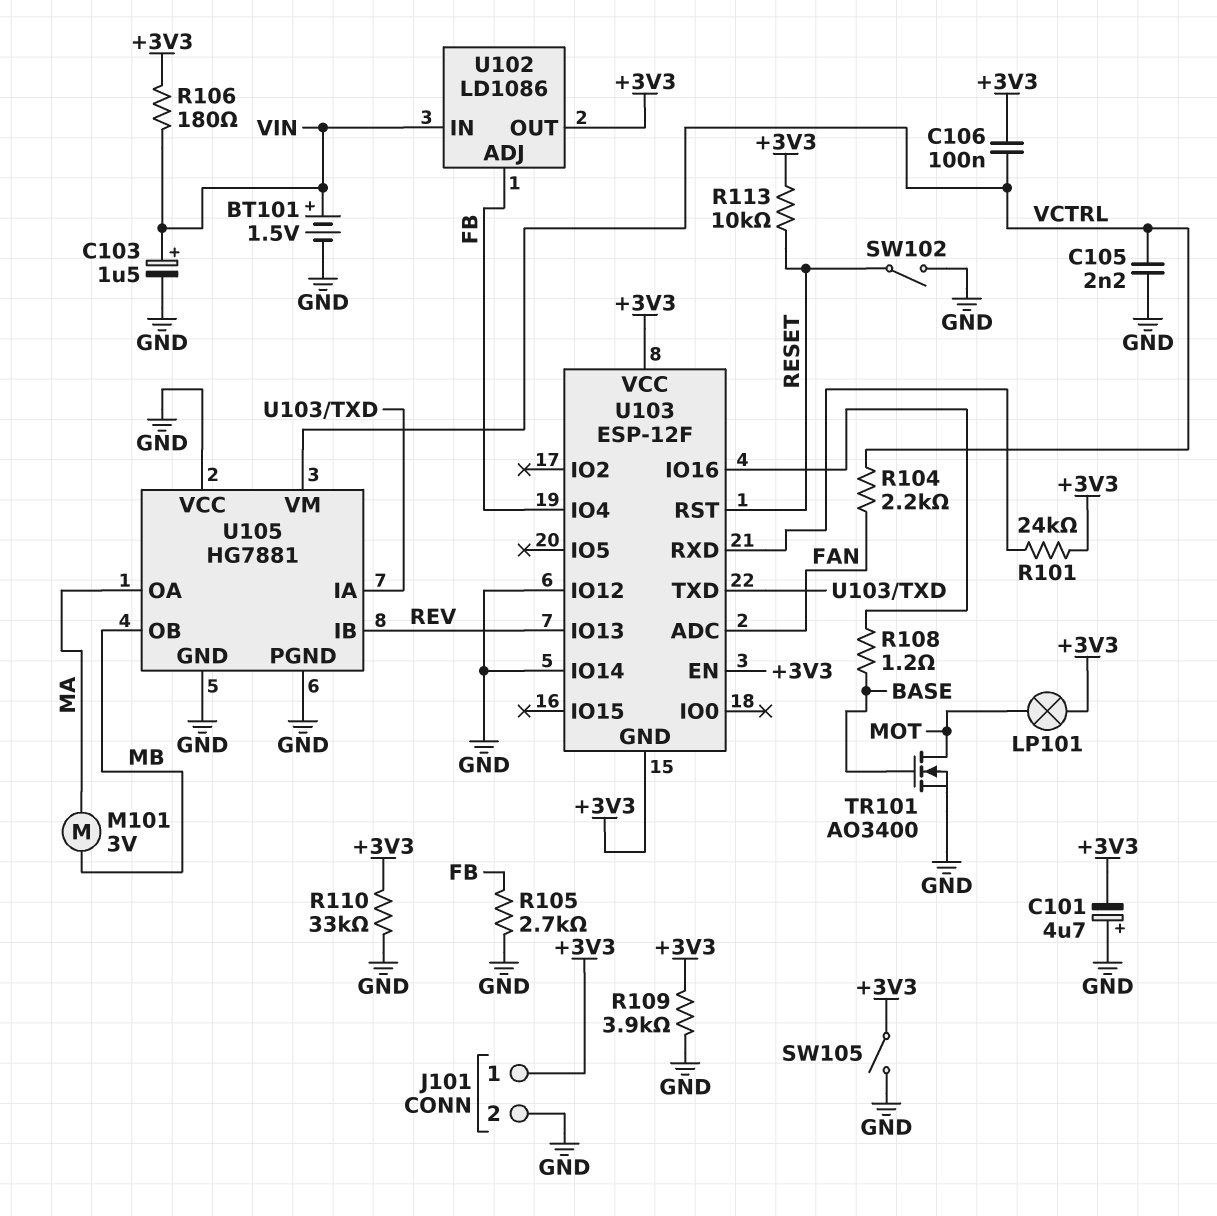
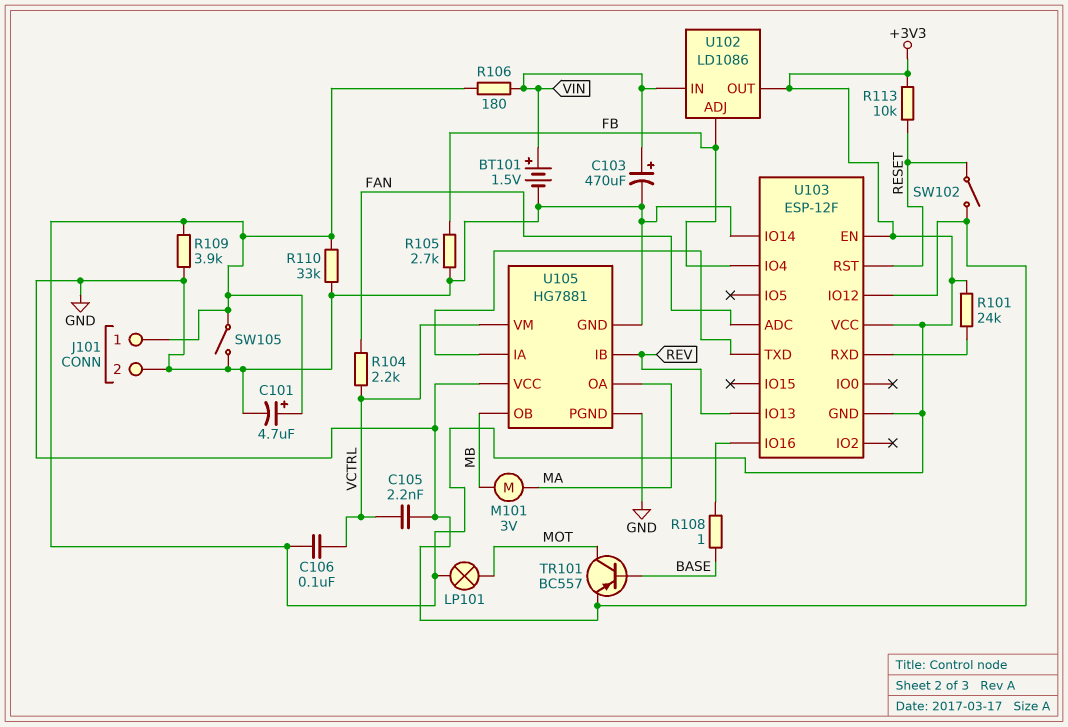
C101: 4.7uF (plus GND, minus +3V3) -> 4.7uF (plus +3V3, minus GND)
C103: 1.5uF (plus VIN, minus GND) -> 470uF (plus VIN, minus GND)
R108: 1.2 (BASE, U103/IO16) -> 1 (BASE, U103/IO16)
TR101: NMOS AO3400 (G BASE, D MOT, S GND) -> PNP BC557 (B BASE, C MOT, E GND)

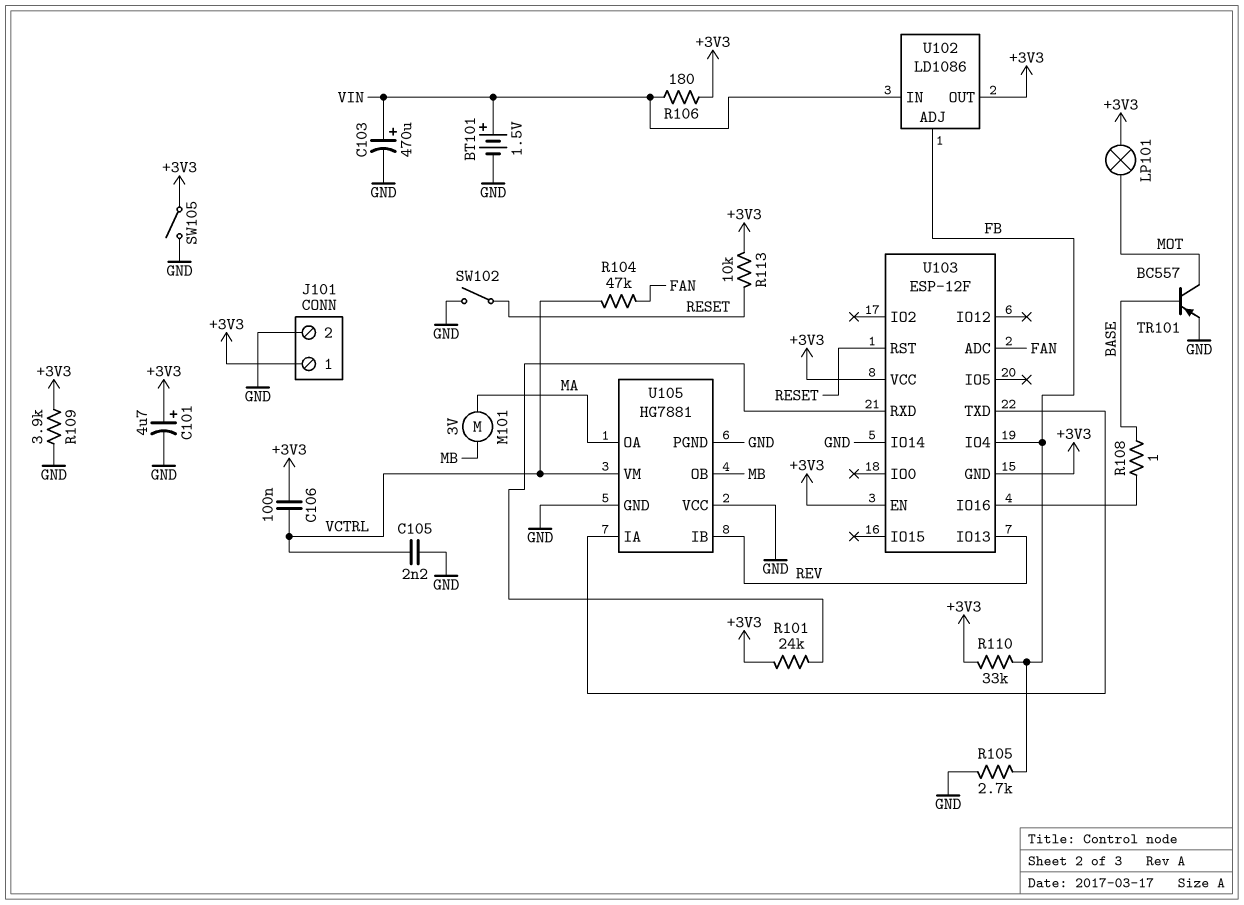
R104: 2.2k (FAN, VCTRL) -> 47k (FAN, VCTRL)
R110: 33k (+3V3, GND) -> 33k (+3V3, FB)
U103 pin IO12: GND -> none

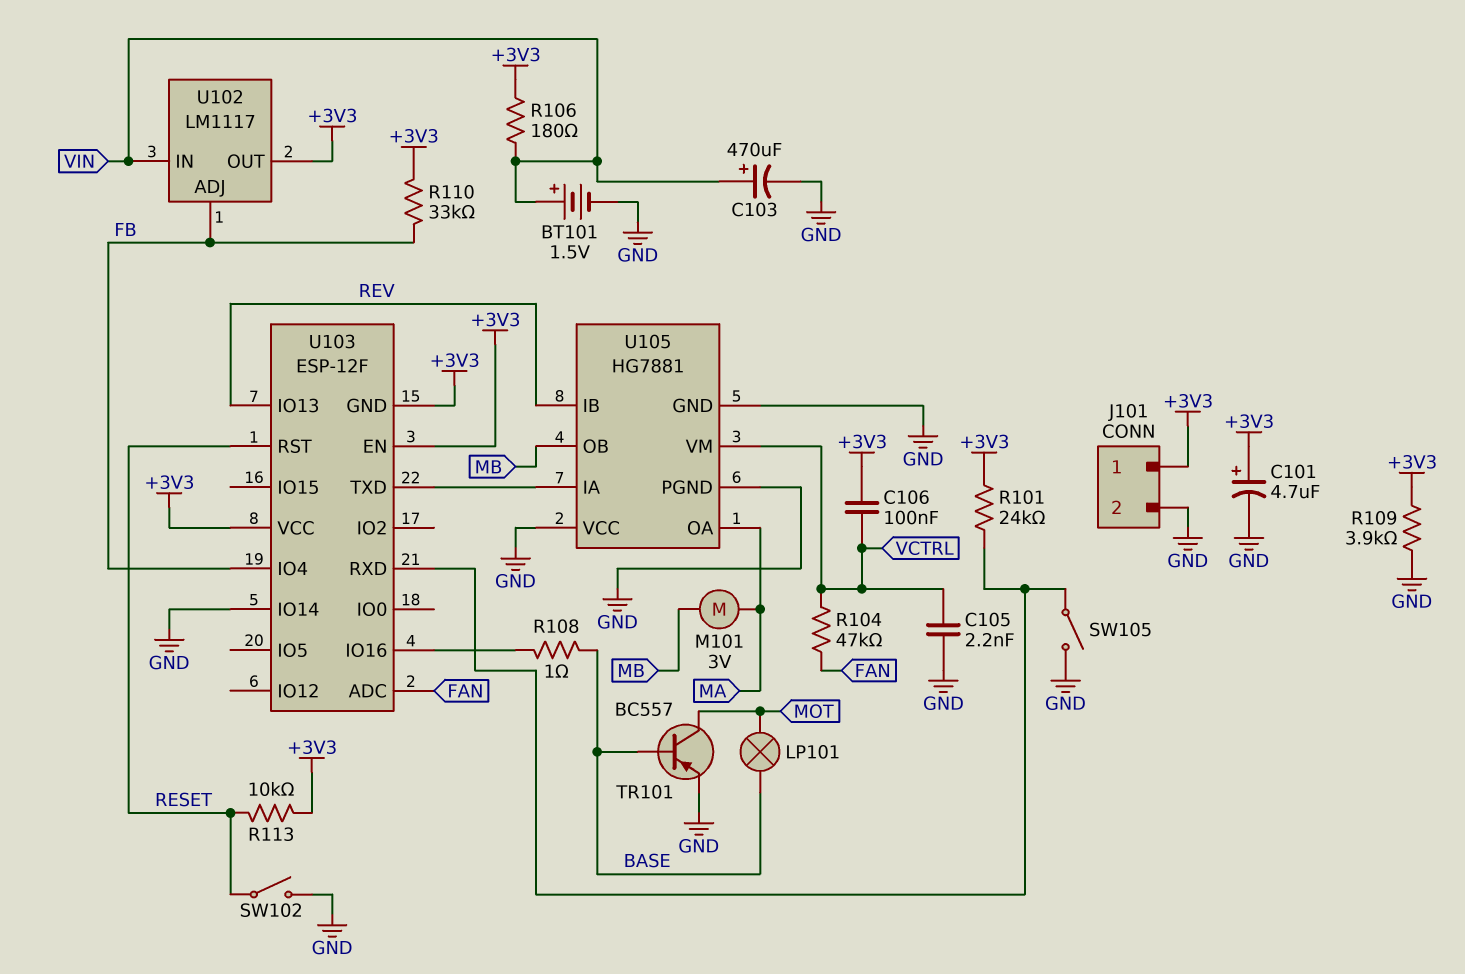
LP101: lamp (+3V3, MOT) -> lamp (BASE, MOT)
R105: 2.7k (FB, GND) -> none
SW105: switch (+3V3, GND) -> switch (GND, U103/RXD)
U102: LD1086 -> LM1117

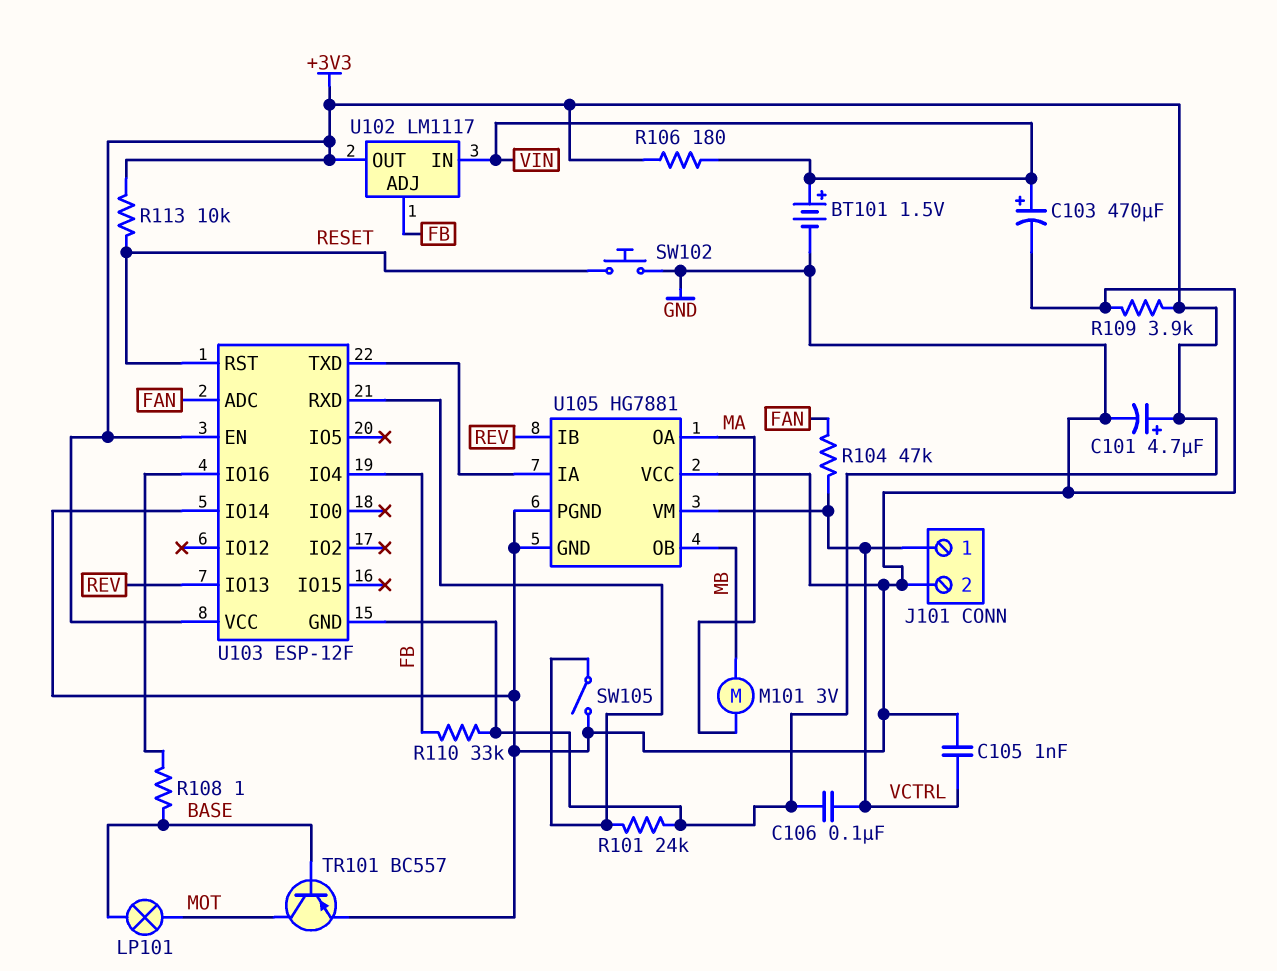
C105: 2.2nF (GND, VCTRL) -> 1nF (GND, VCTRL)
J101 pin 1: +3V3 -> VCTRL
SW102: switch (GND, RESET) -> button (GND, RESET)

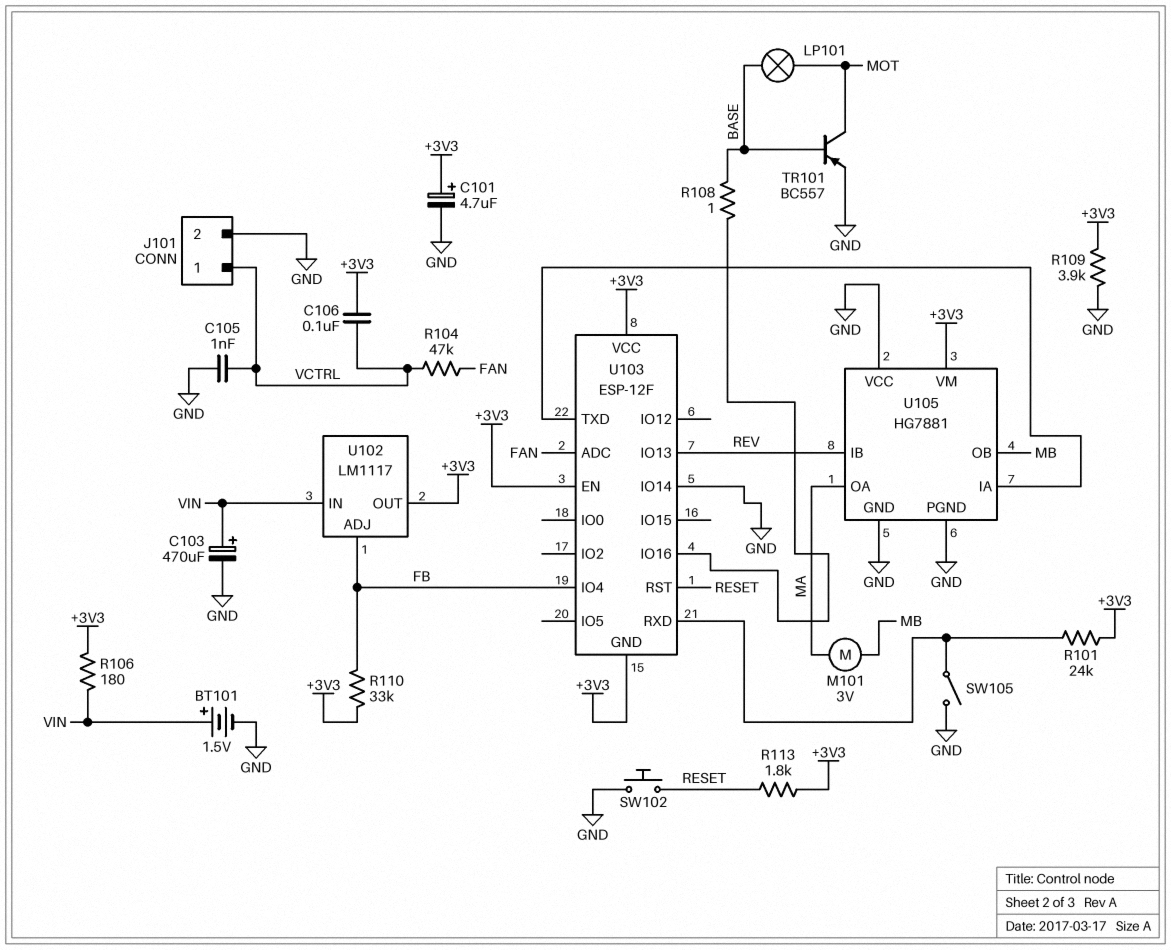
R113: 10k (+3V3, RESET) -> 1.8k (+3V3, RESET)
U105 pin VM: VCTRL -> +3V3

